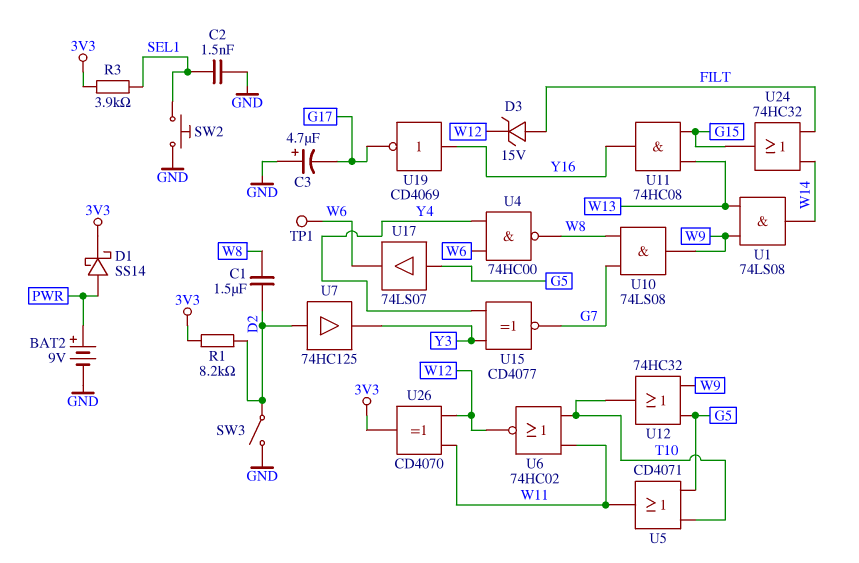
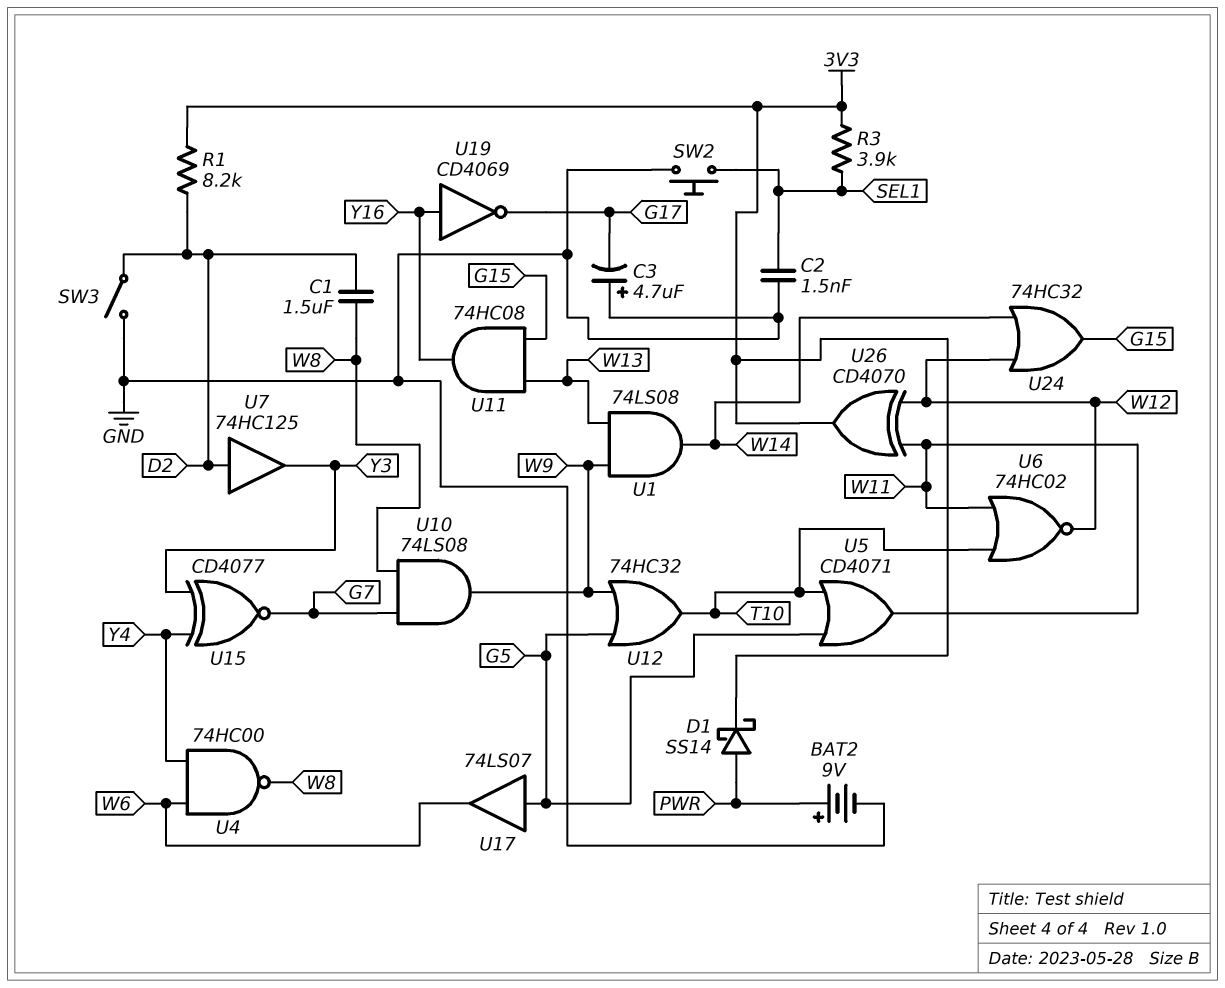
D3: zener 15V (A FILT, K W12) -> none
TP1: test point (W6) -> none
U24: OR 74HC32 (in FILT, in W14, out G15) -> OR 74HC32 (in W12, in W14, out G15)

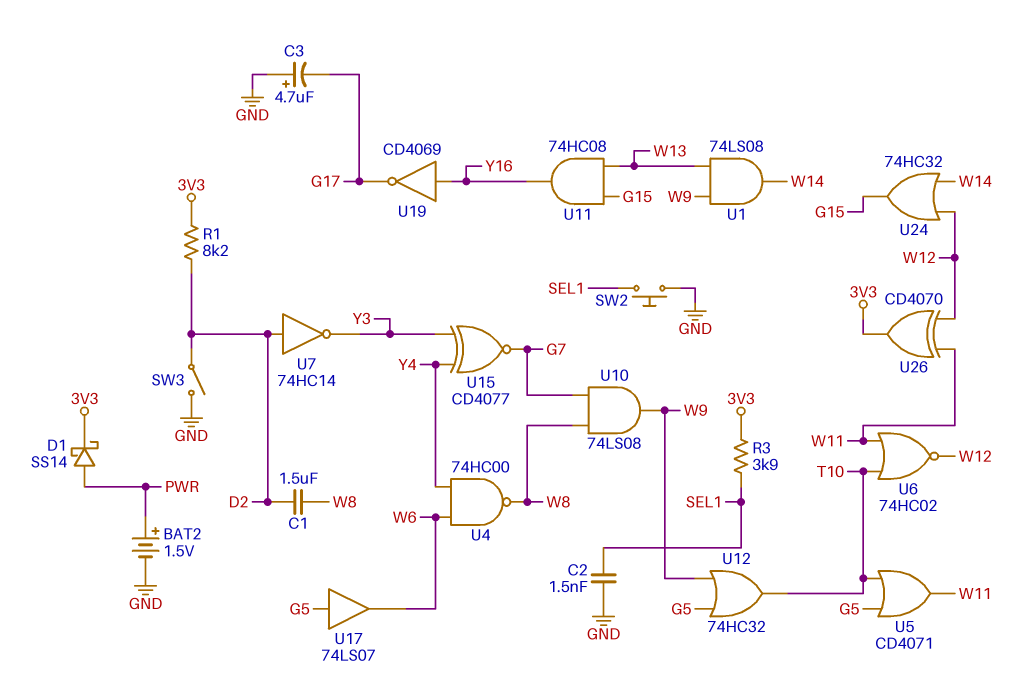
BAT2: 9V (plus PWR, minus GND) -> 1.5V (plus PWR, minus GND)
U7: buffer 74HC125 (in D2, out Y3) -> NOT 74HC14 (in D2, out Y3)

